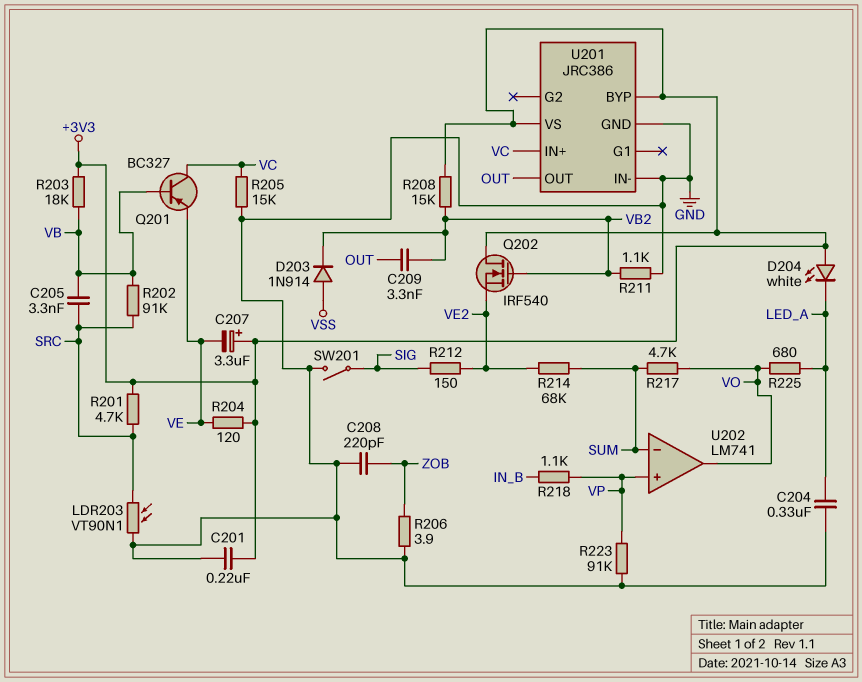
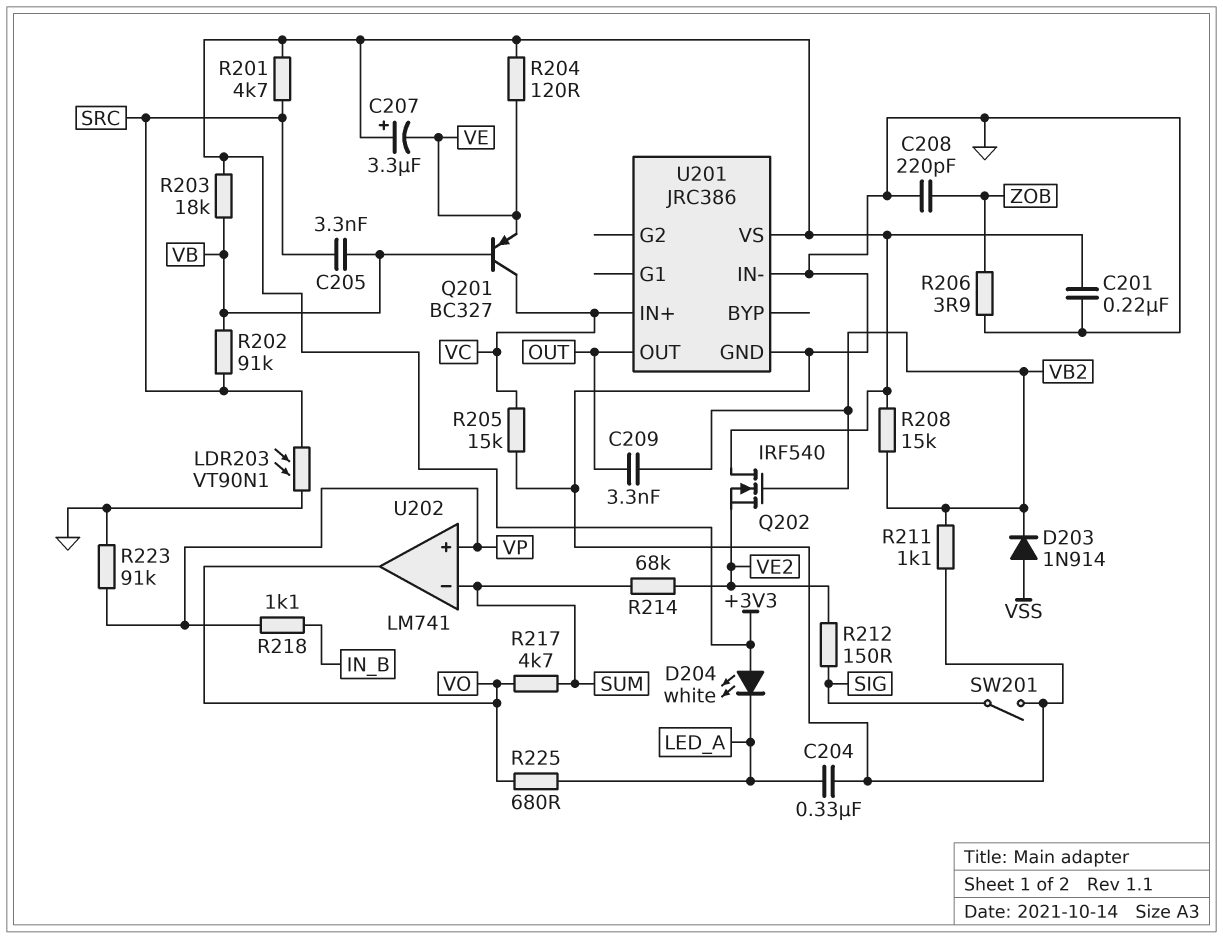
U201 pin BYP: +3V3 -> none

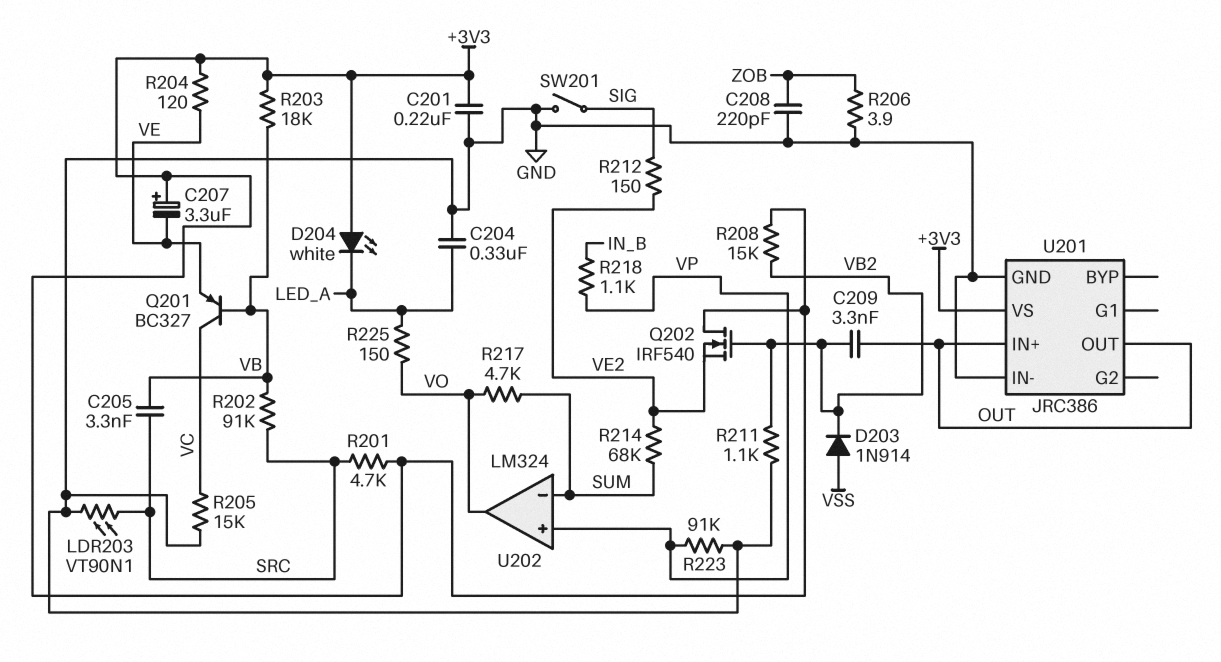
R225: 680 (LED_A, VO) -> 150 (LED_A, VO)
U201 pin IN+: VC -> OUT
U202: LM741 -> LM324

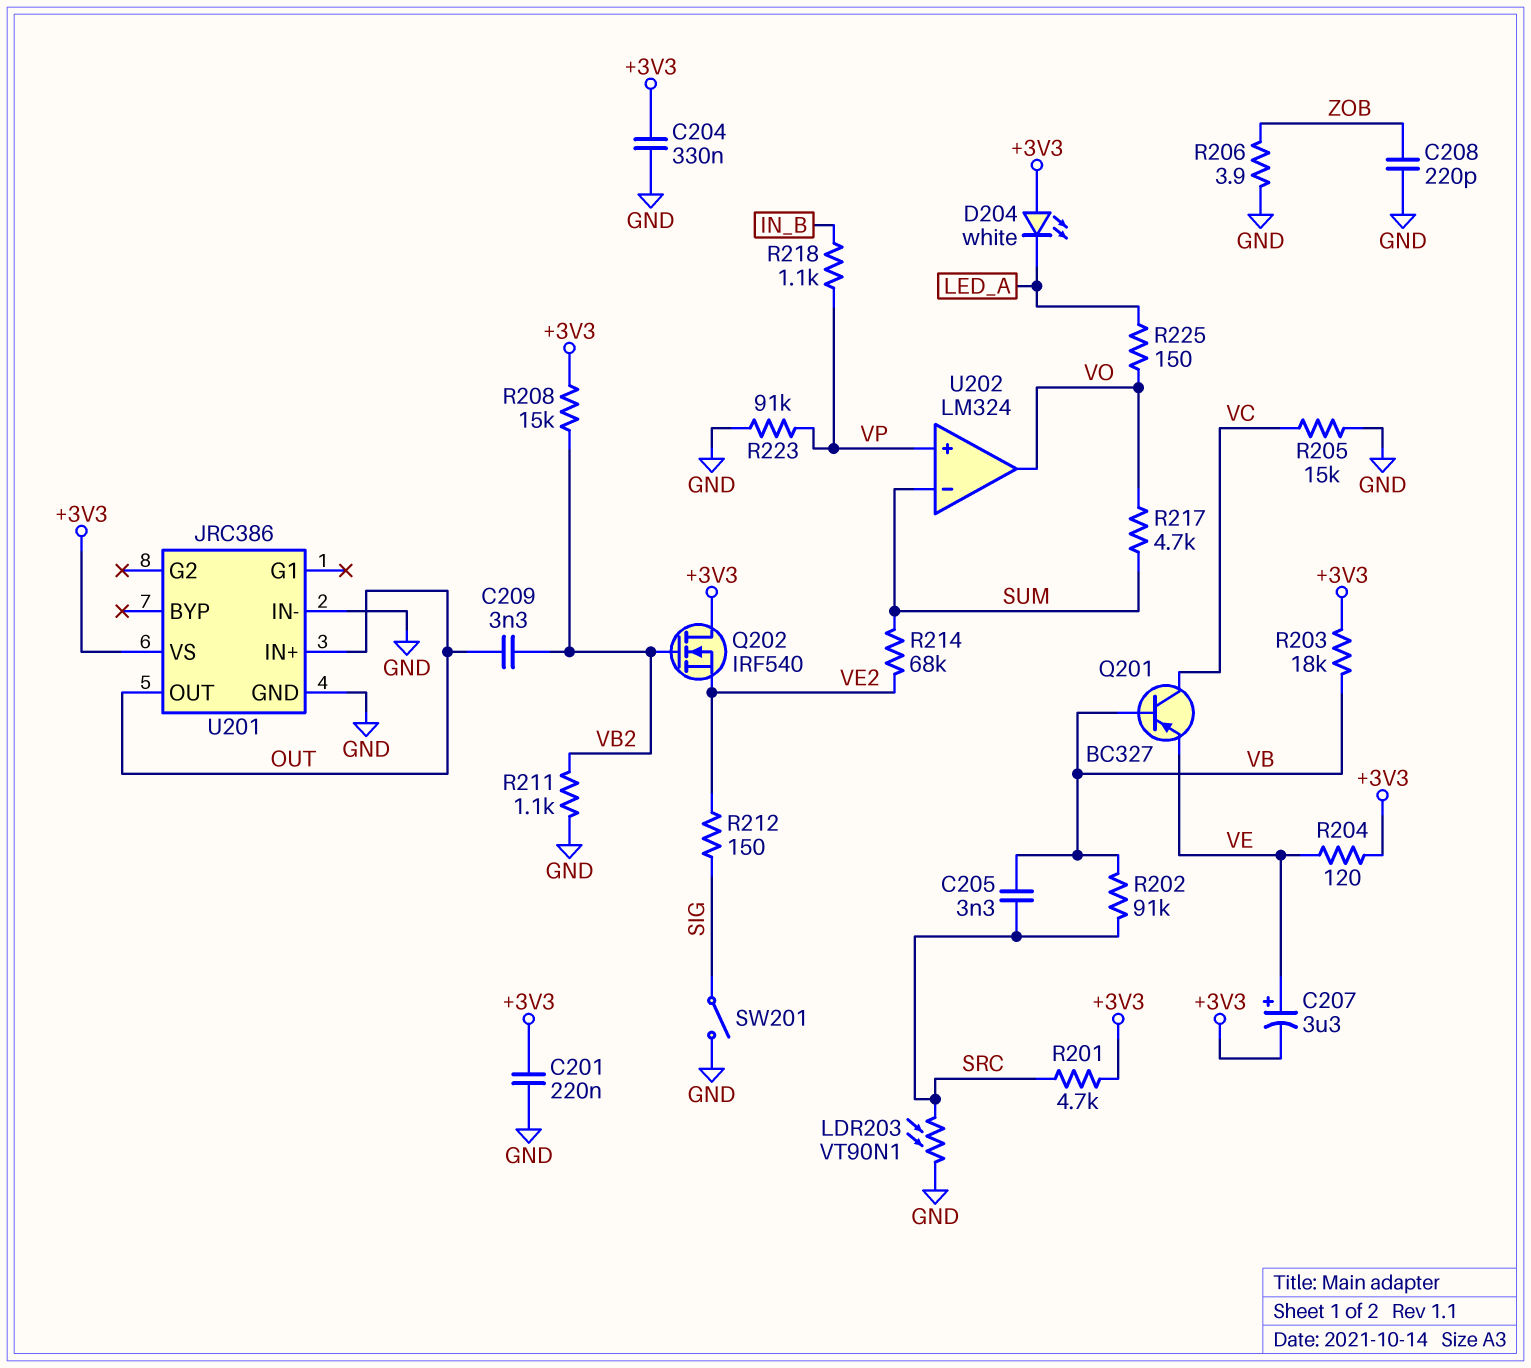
C204: 330nF (GND, LED_A) -> 330nF (+3V3, GND)
C207: 3.3uF (plus +3V3, minus VE) -> 3.3uF (plus VE, minus +3V3)
D203: diode 1N914 (A VSS, K VB2) -> none

